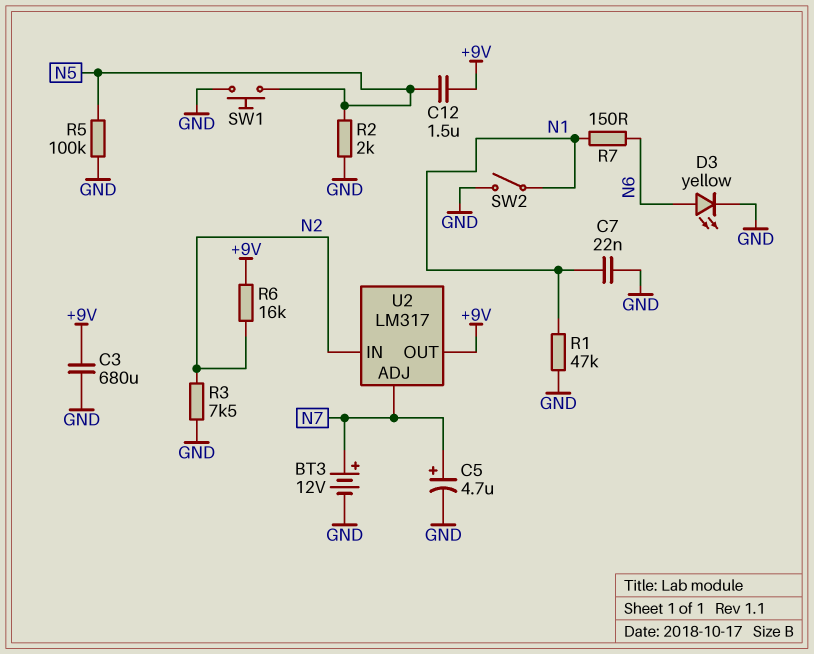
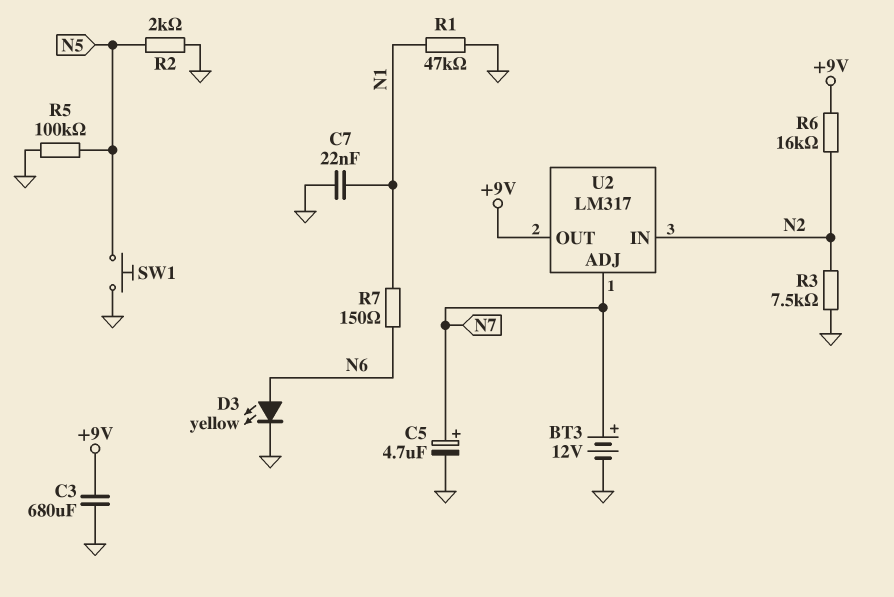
C12: 1.5uF (+9V, N5) -> none
SW2: switch (GND, N1) -> none

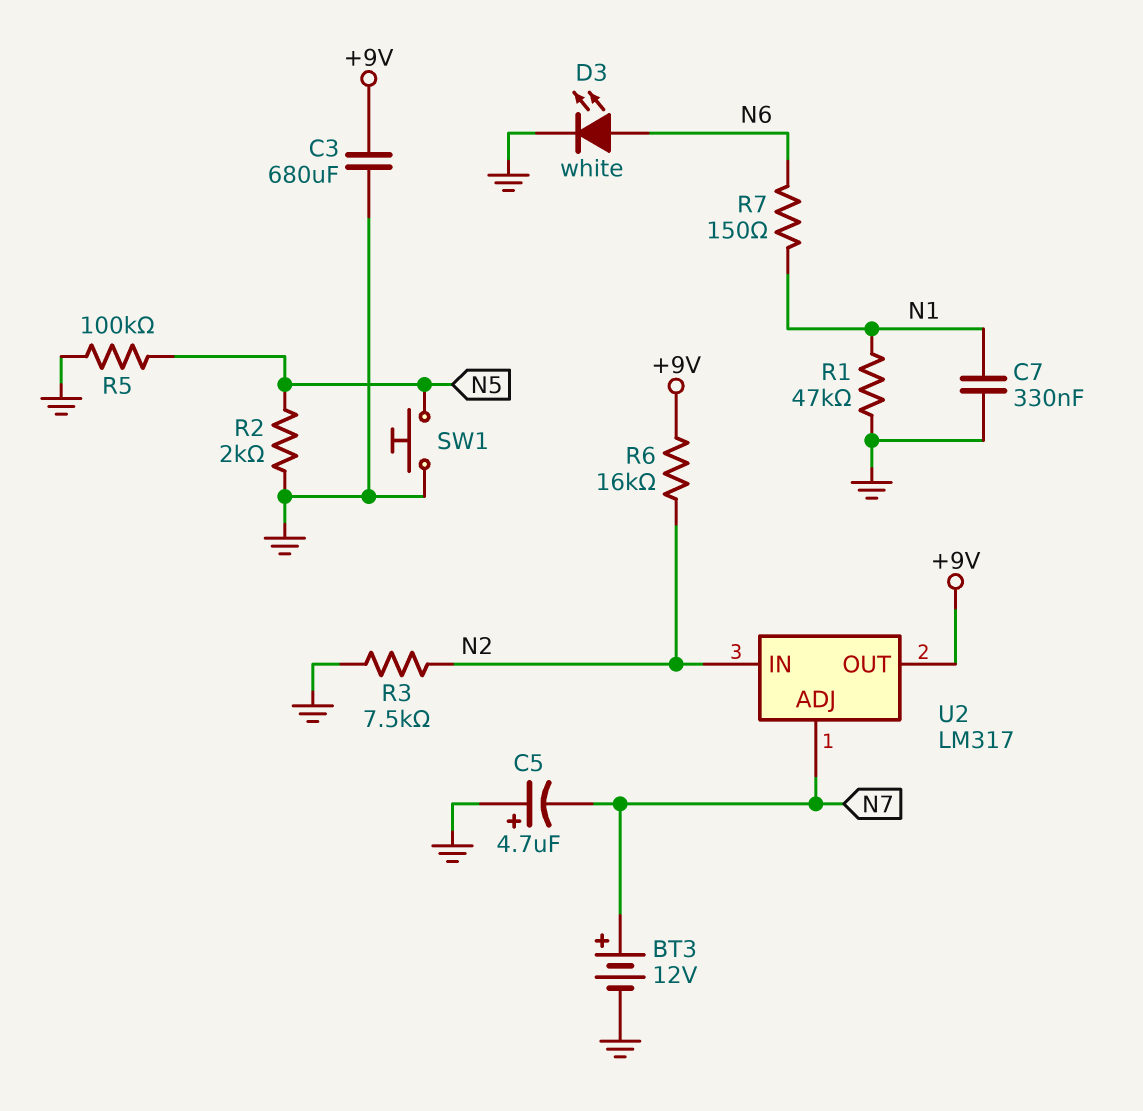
C5: 4.7uF (plus N7, minus GND) -> 4.7uF (plus GND, minus N7)
C7: 22nF (GND, N1) -> 330nF (GND, N1)
D3: LED yellow (A N6, K GND) -> LED white (A N6, K GND)

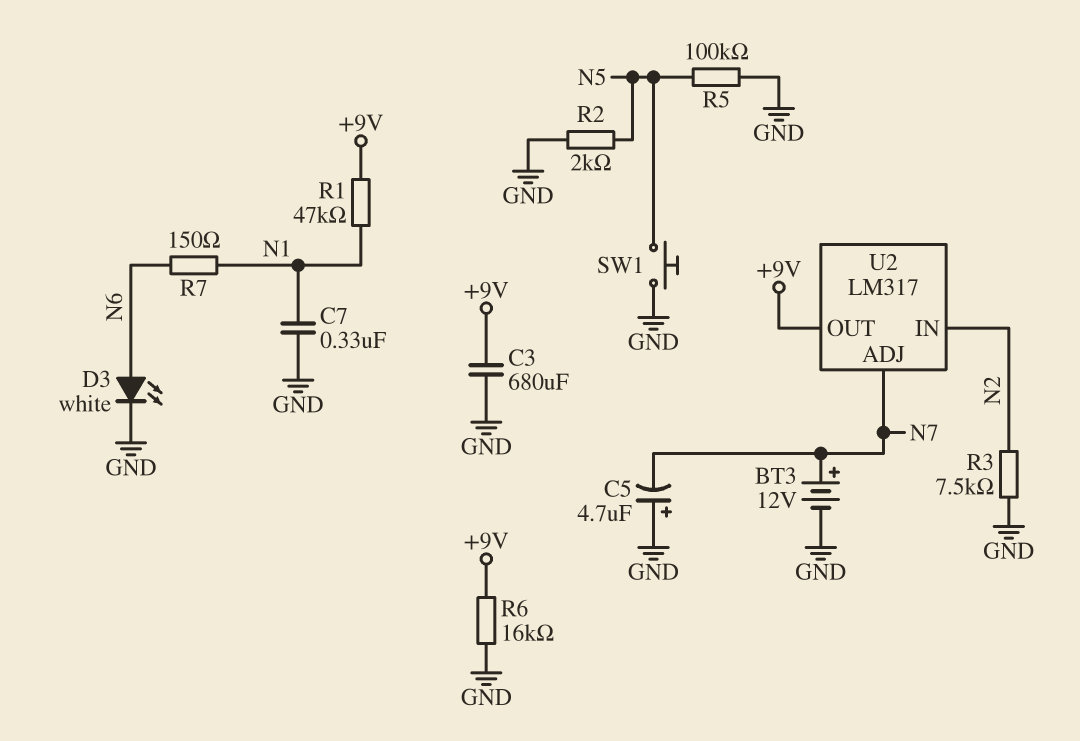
R1: 47k (GND, N1) -> 47k (+9V, N1)
R6: 16k (+9V, N2) -> 16k (+9V, GND)

